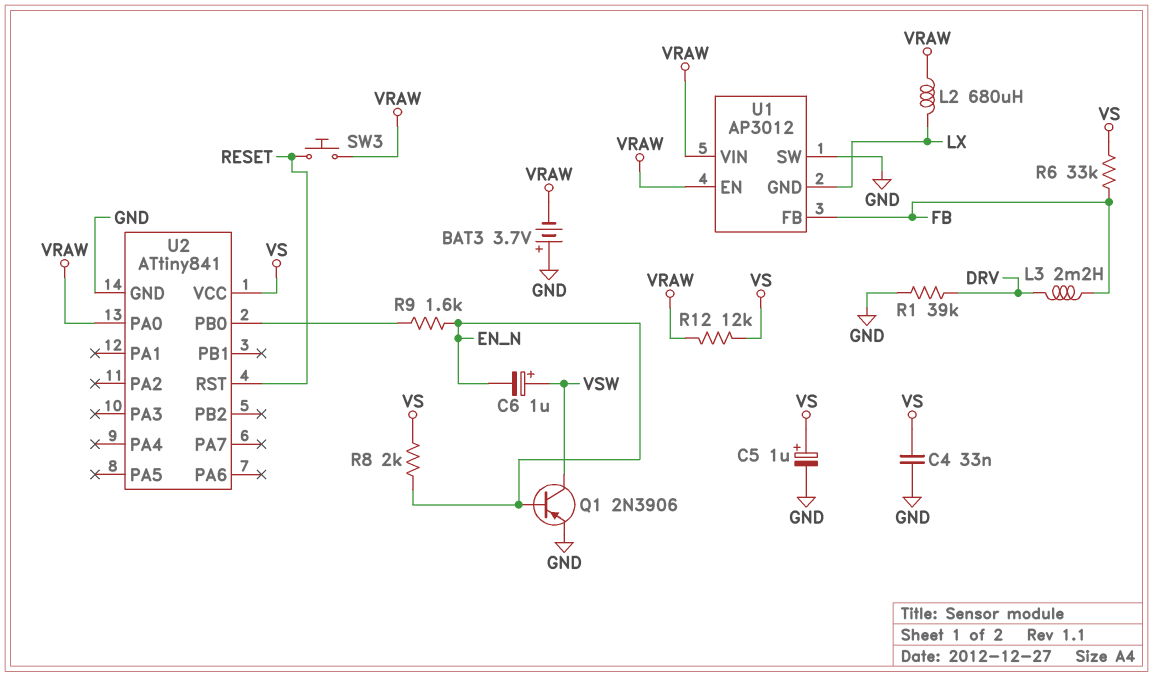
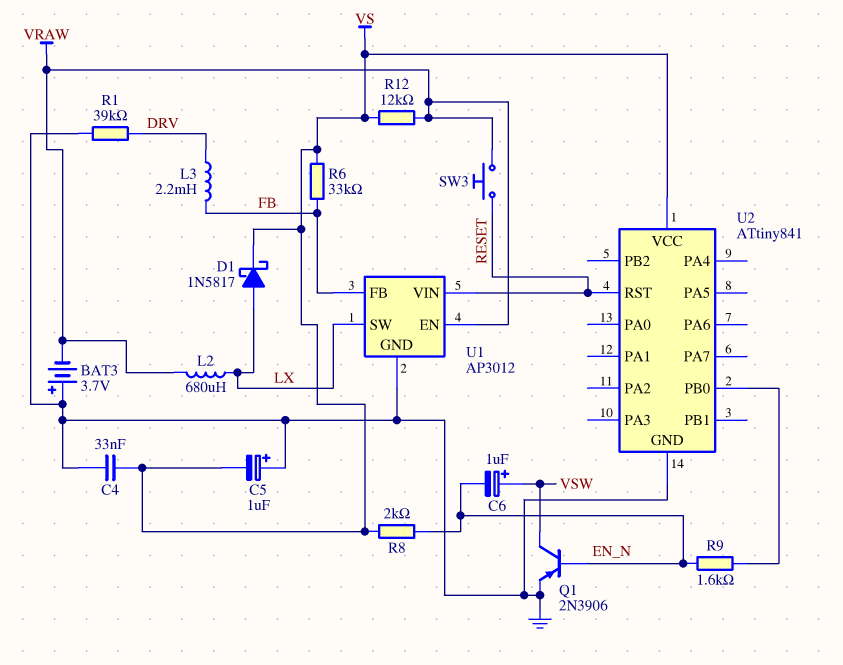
C5: 1uF (plus VS, minus GND) -> 1uF (plus GND, minus VS)
D1: none -> schottky 1N5817 (A LX, K VS)
U1 pin GND: LX -> GND
U1 pin SW: GND -> LX
U1 pin VIN: VRAW -> RESET
U2 pin PA0: VRAW -> none

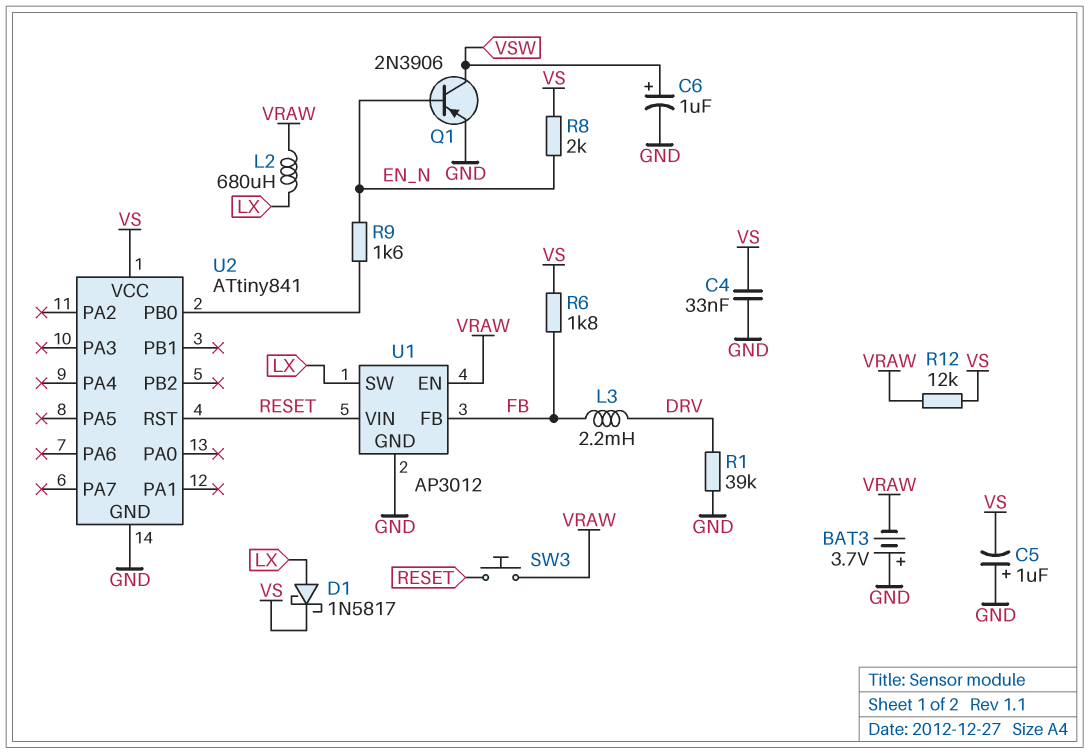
C6: 1uF (plus VSW, minus EN_N) -> 1uF (plus VSW, minus GND)
R6: 33k (FB, VS) -> 1.8k (FB, VS)

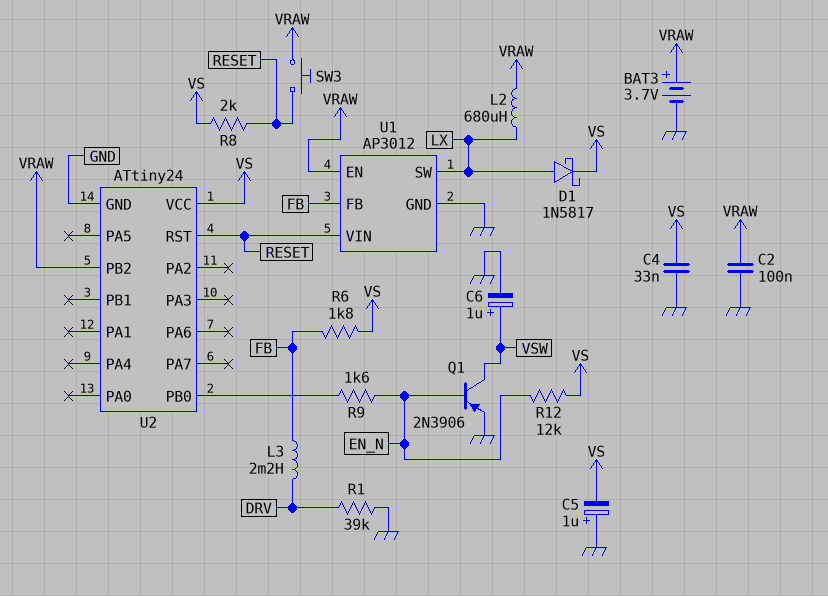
BAT3: 3.7V (plus GND, minus VRAW) -> 3.7V (plus VRAW, minus GND)
C2: none -> 100nF (GND, VRAW)
R8: 2k (EN_N, VS) -> 2k (RESET, VS)
R12: 12k (VRAW, VS) -> 12k (EN_N, VS)
U2: ATtiny841 -> ATtiny24
U2 pin PB2: none -> VRAW

